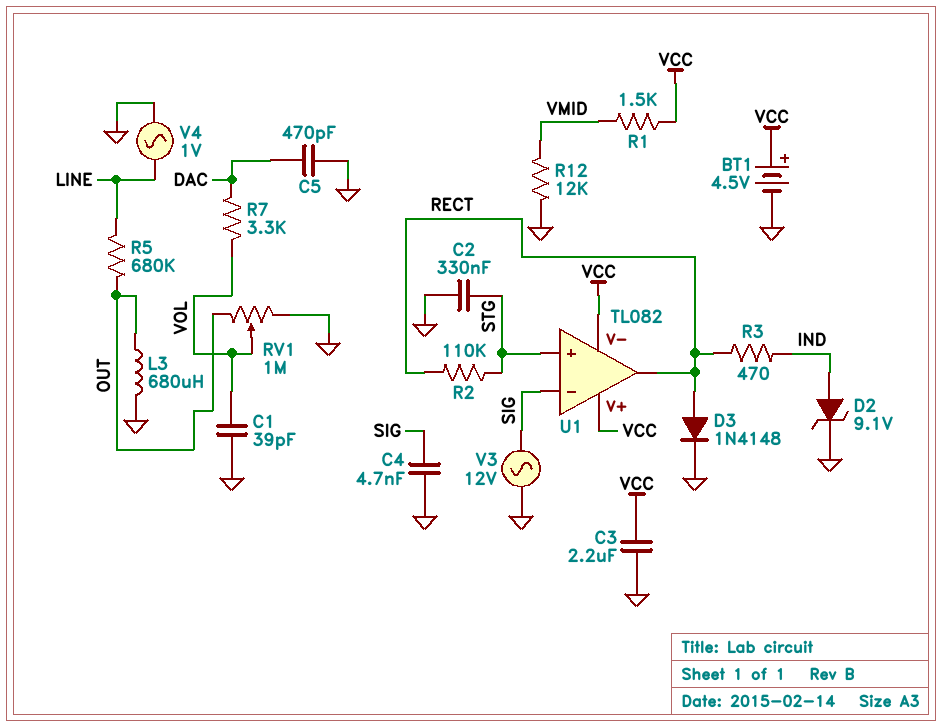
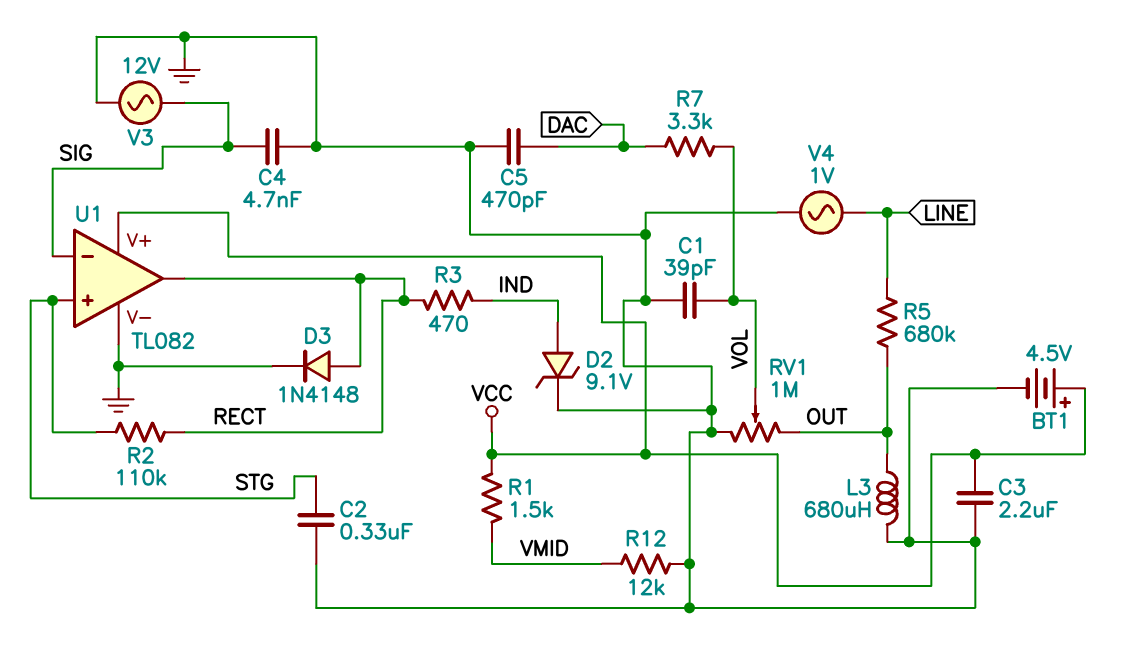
U1 pin V-: VCC -> GND

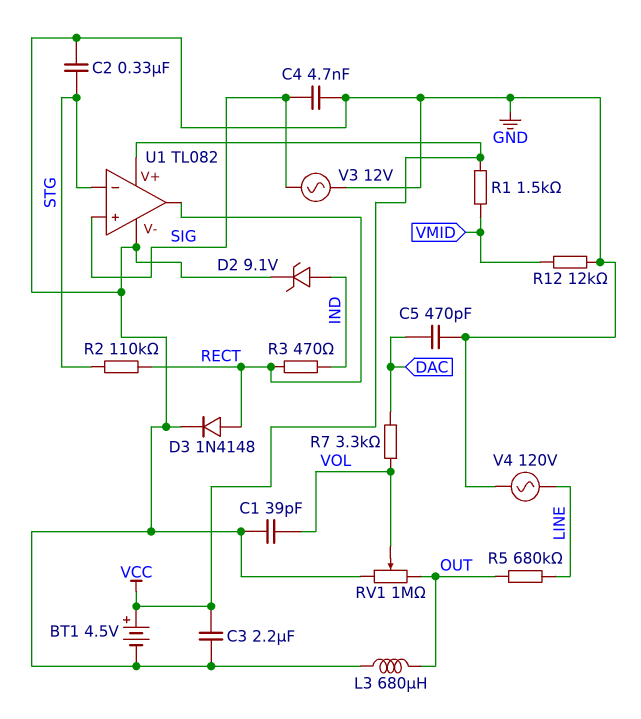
U1 pin in+: STG -> SIG
U1 pin in-: SIG -> STG
V4: AC 1V (GND, LINE) -> AC 120V (GND, LINE)

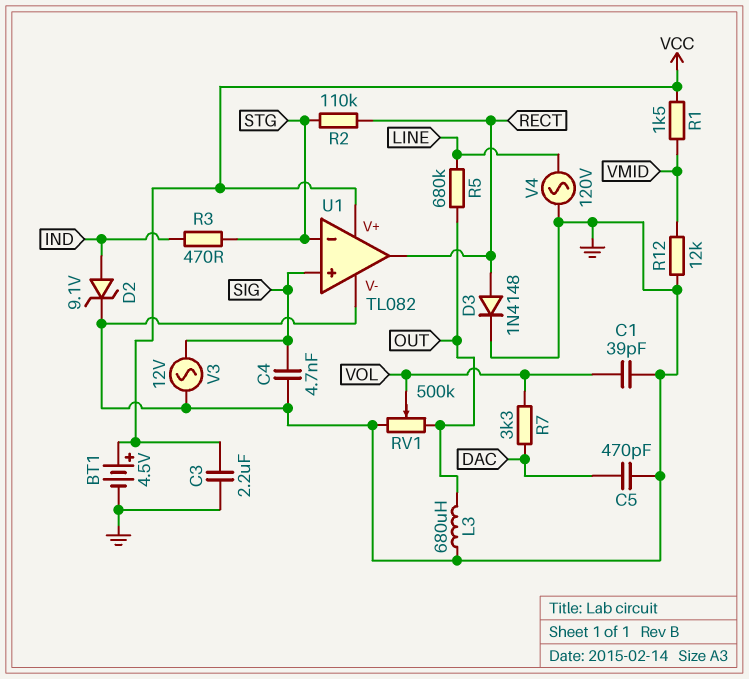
C2: 330nF (GND, STG) -> none
R3: 470 (IND, RECT) -> 470 (IND, STG)
RV1: 1M (GND, OUT, wiper VOL) -> 500k (GND, OUT, wiper VOL)

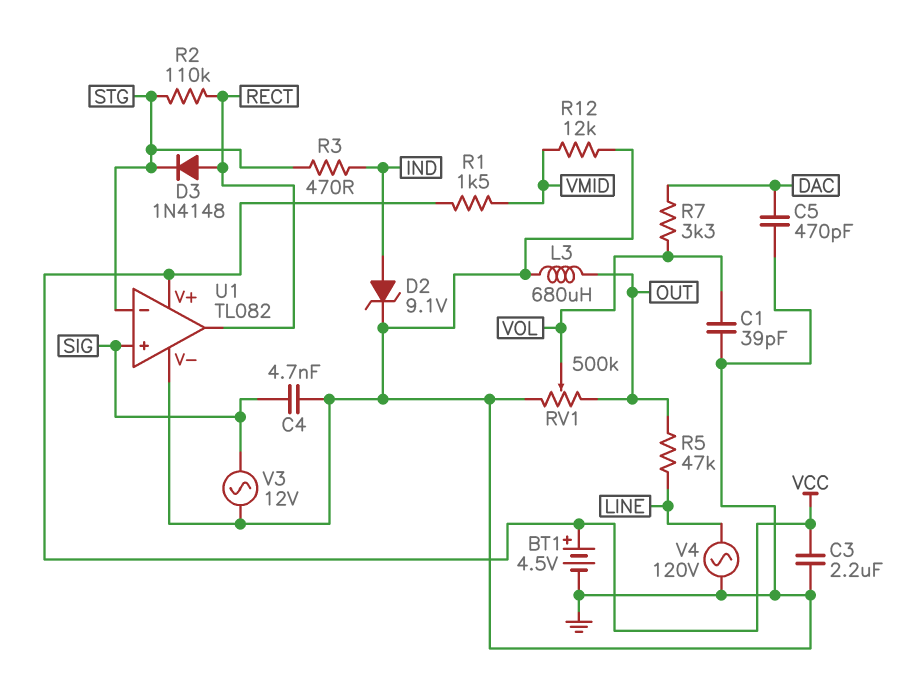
D3: diode 1N4148 (A RECT, K GND) -> diode 1N4148 (A RECT, K STG)
R5: 680k (LINE, OUT) -> 47k (LINE, OUT)

